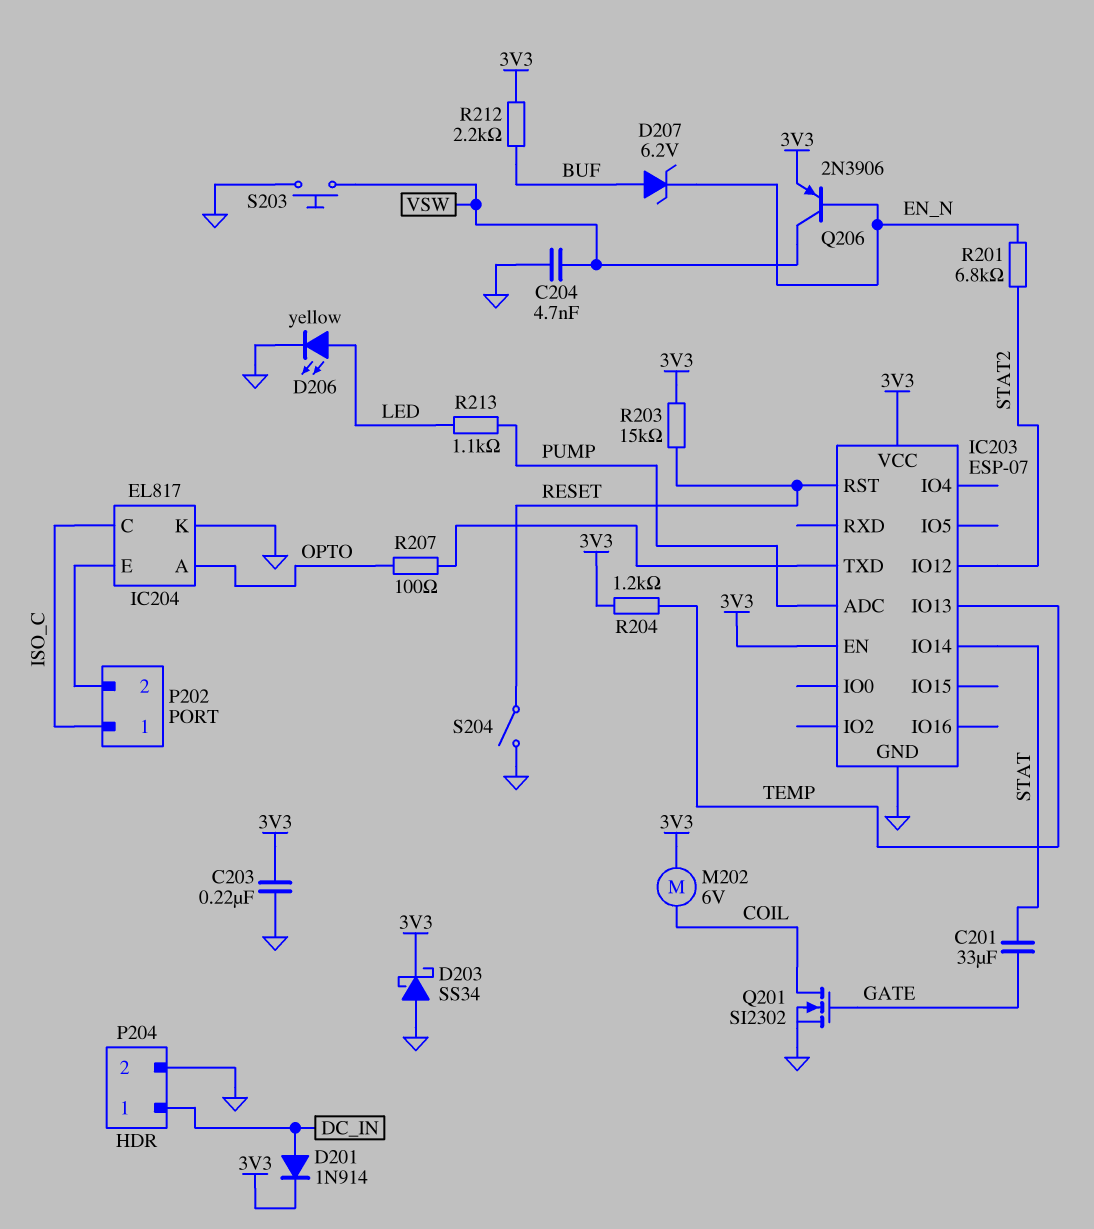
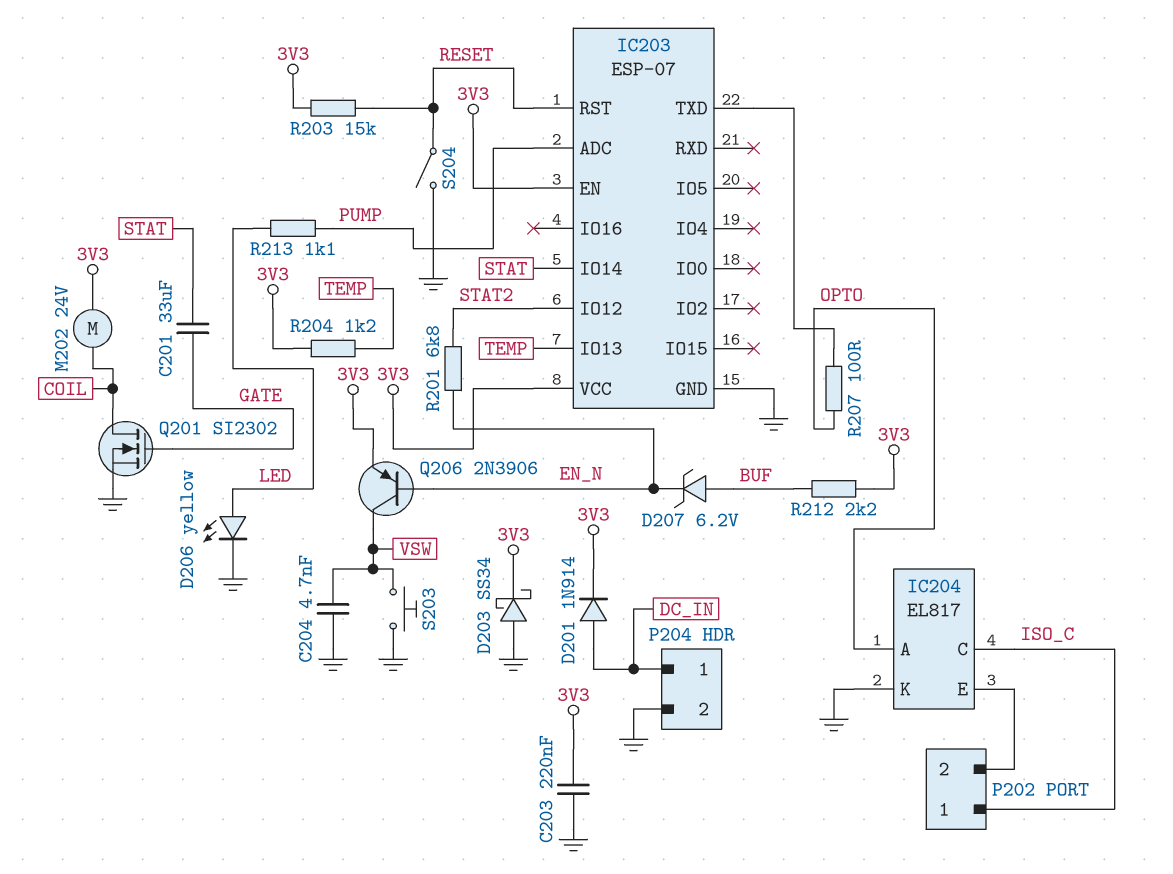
M202: motor 6V (3V3, COIL) -> motor 24V (3V3, COIL)

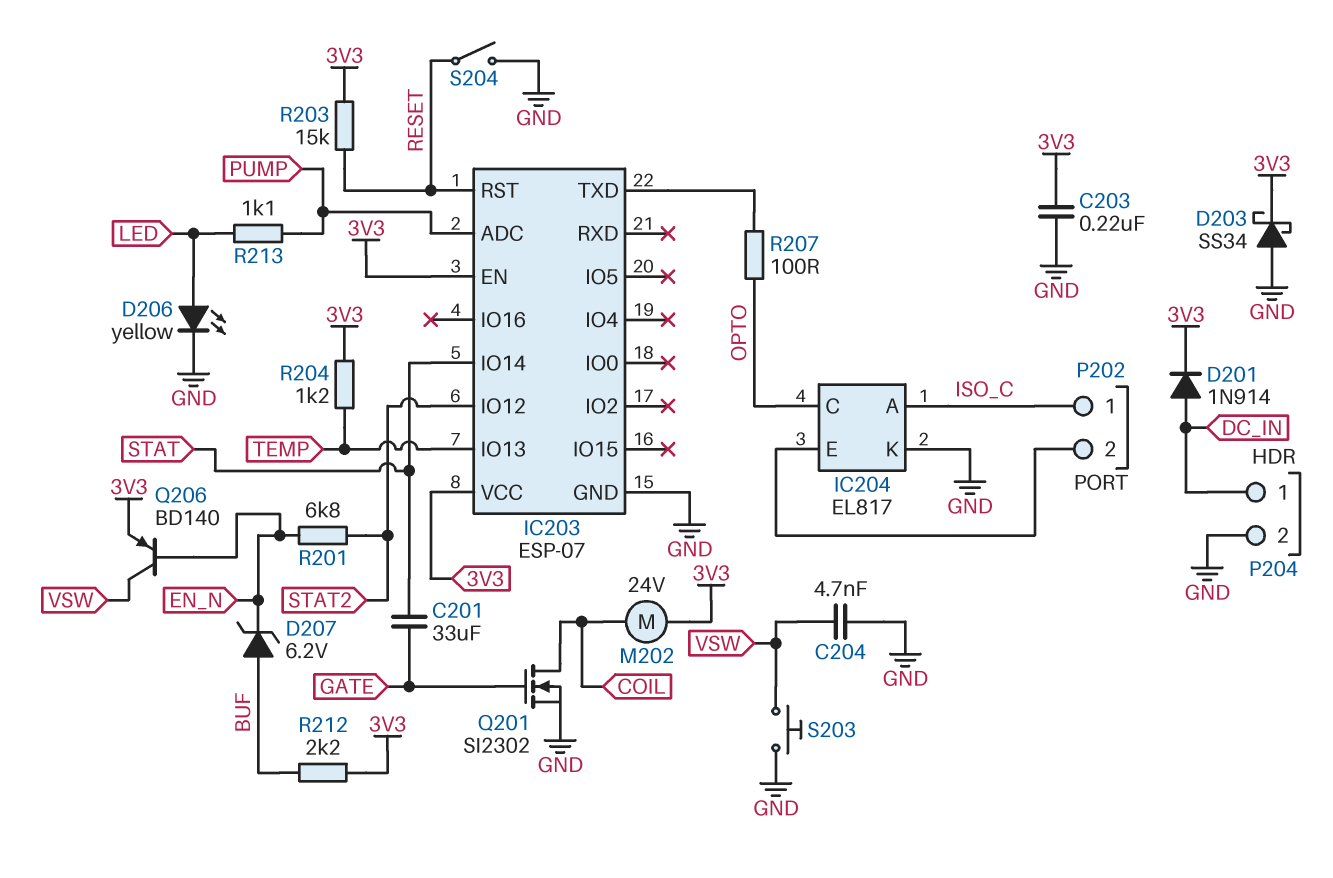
IC204 pin A: OPTO -> ISO_C
IC204 pin C: ISO_C -> OPTO
Q206: PNP 2N3906 (B EN_N, C VSW, E 3V3) -> PNP BD140 (B EN_N, C VSW, E 3V3)

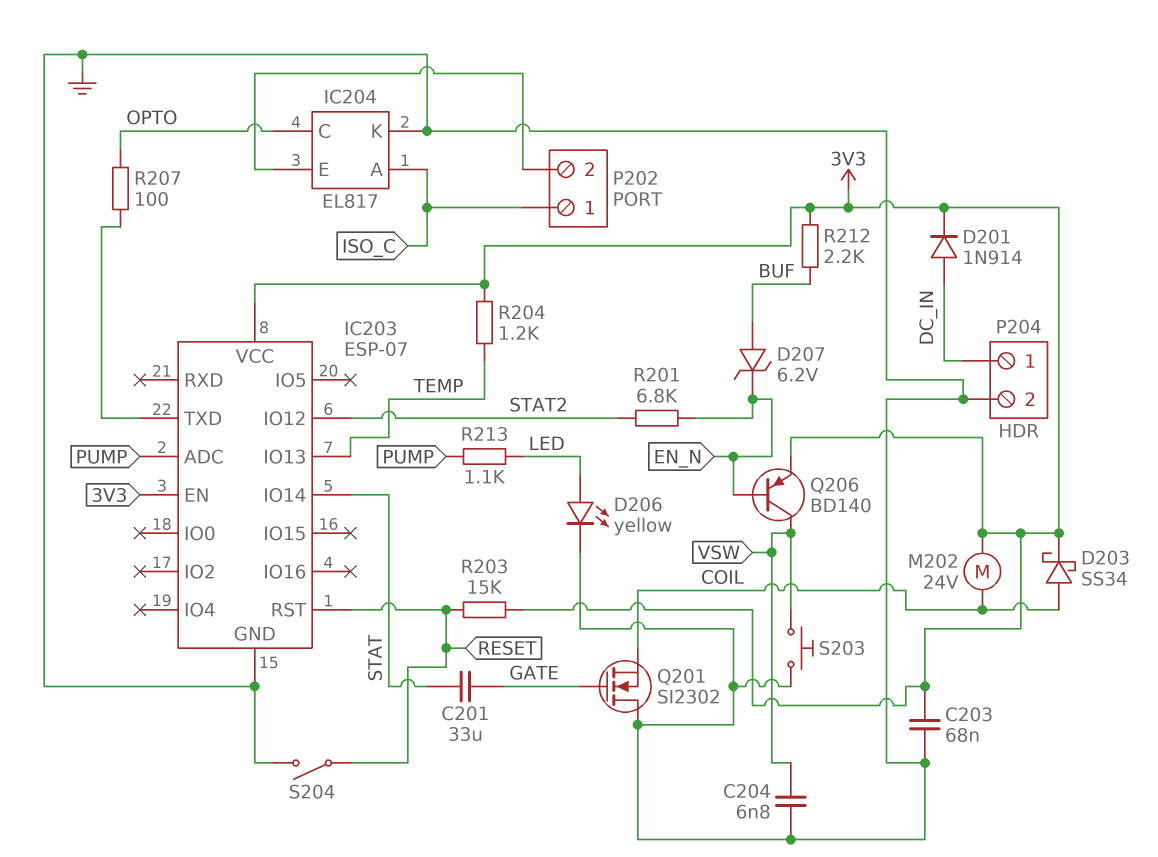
C203: 220nF (3V3, GND) -> 68nF (3V3, GND)
C204: 4.7nF (GND, VSW) -> 6.8nF (GND, VSW)
D203: schottky SS34 (A GND, K 3V3) -> schottky SS34 (A COIL, K 3V3)
Q201: NMOS SI2302 (G GATE, D COIL, S GND) -> NMOS SI2302 (G GATE, D GND, S COIL)

